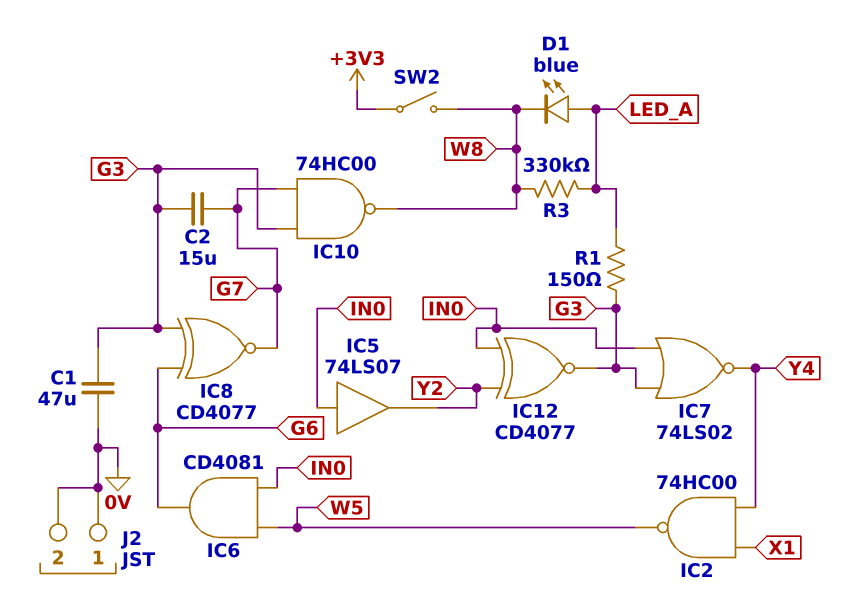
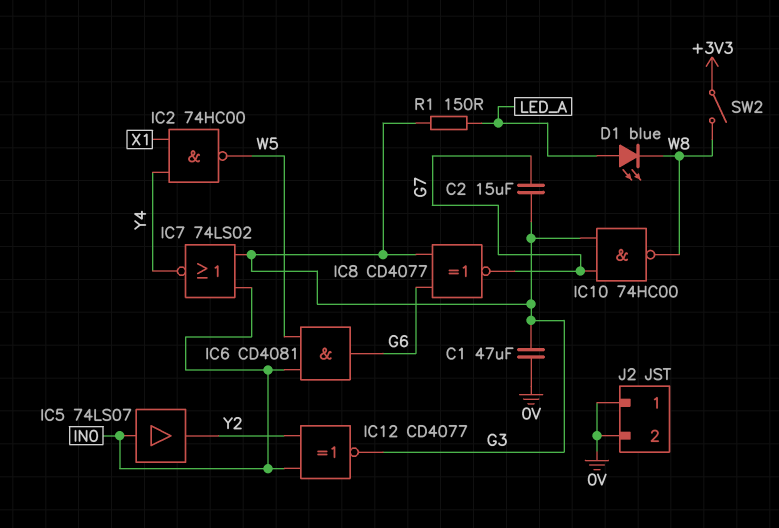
R3: 330k (LED_A, W8) -> none

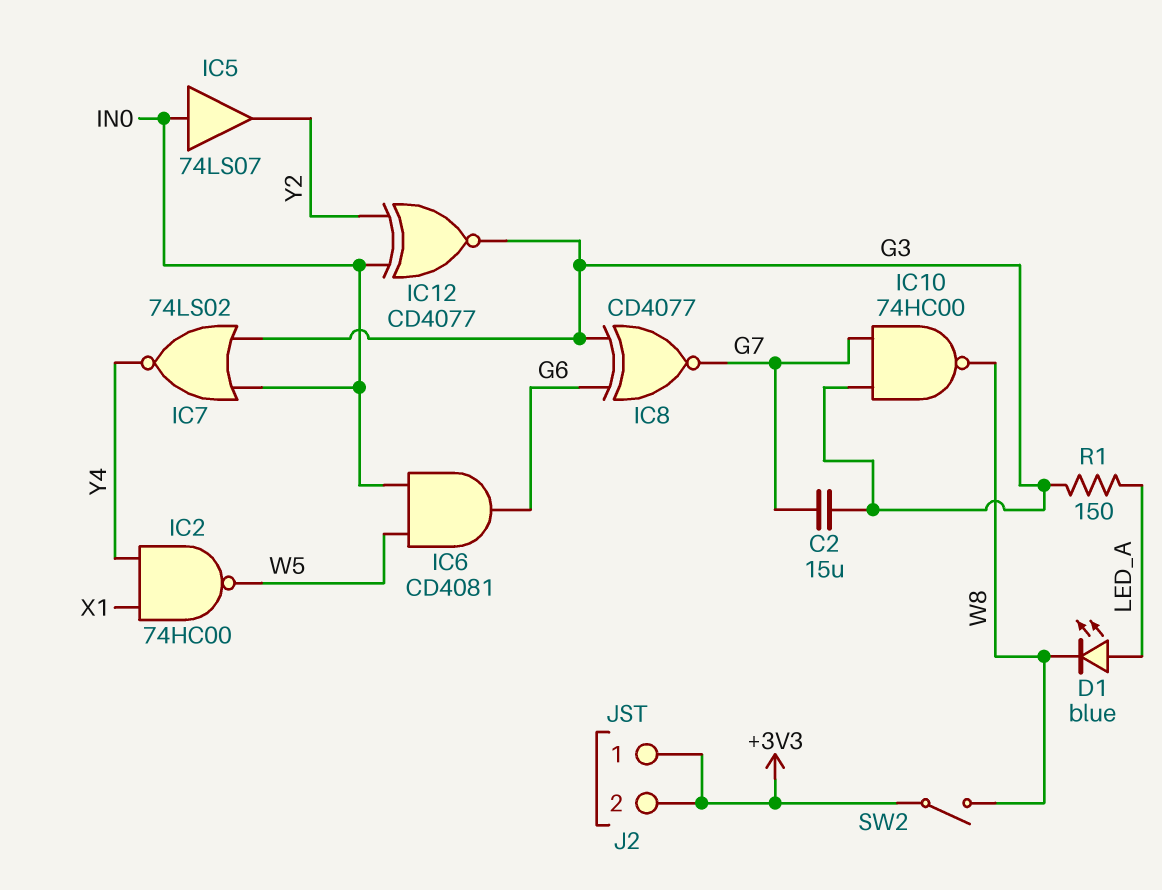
C1: 47uF (0V, G3) -> none
J2 pin 1: 0V -> +3V3
J2 pin 2: 0V -> +3V3

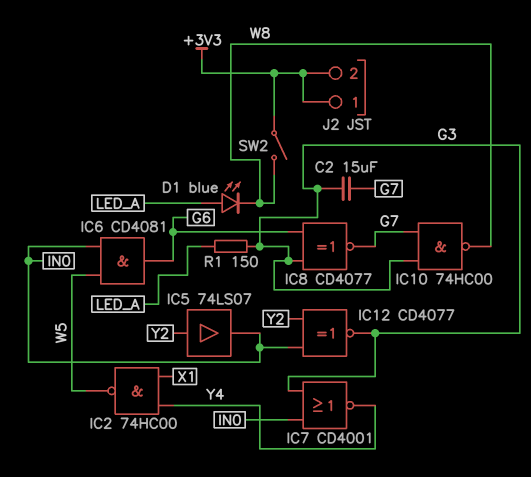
IC5: buffer 74LS07 (in IN0, out Y2) -> buffer 74LS07 (in Y2, out IN0)
IC7: NOR 74LS02 (in G3, in IN0, out Y4) -> NOR CD4001 (in G3, in IN0, out Y4)

